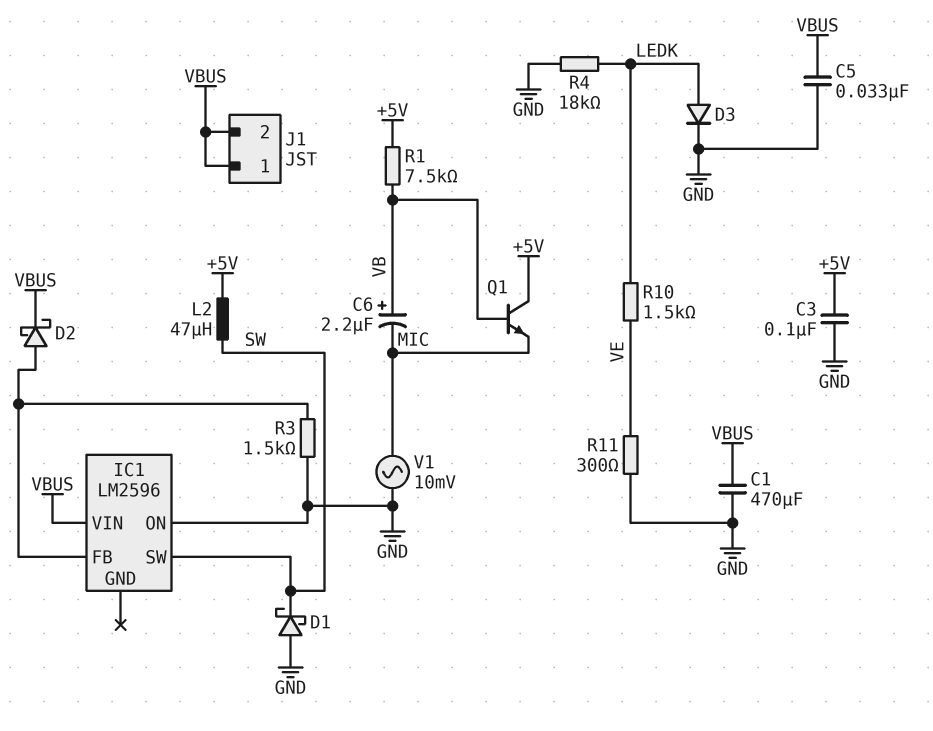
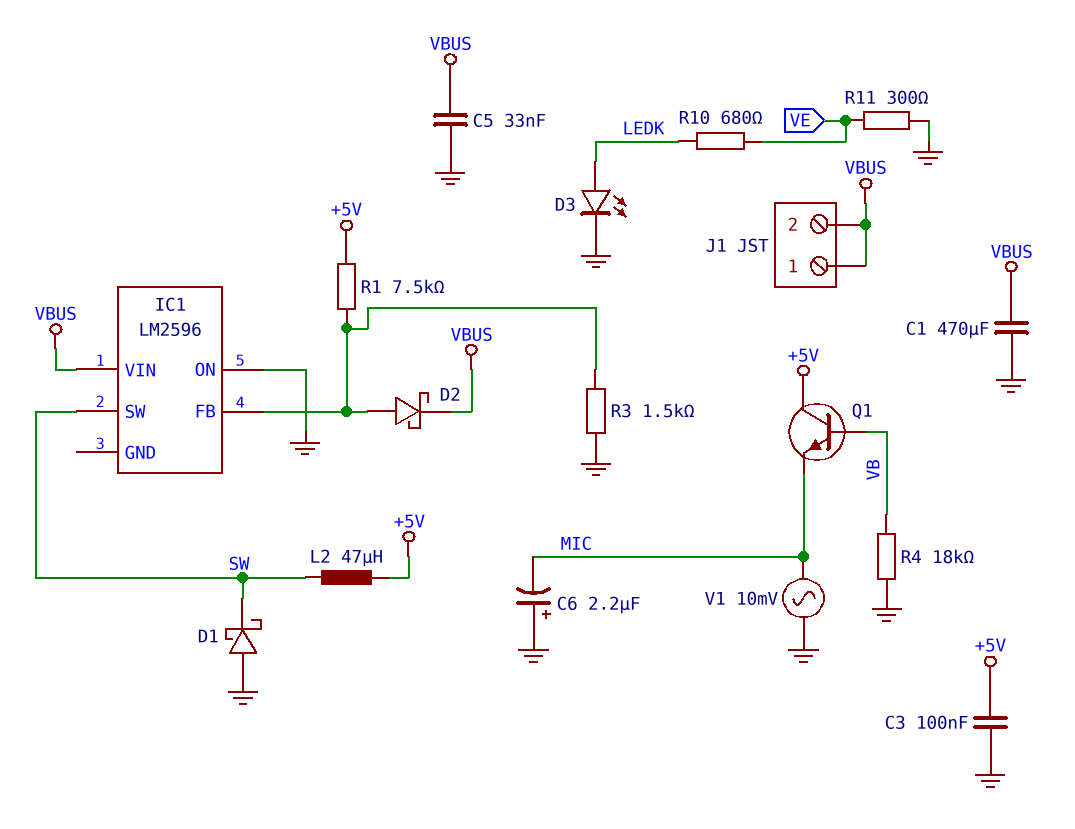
C6: 2.2uF (plus VB, minus MIC) -> 2.2uF (plus GND, minus MIC)
D3: diode (A LEDK, K GND) -> LED (A LEDK, K GND)
R1: 7.5k (+5V, VB) -> 7.5k (+5V, IC1/FB)
R4: 18k (GND, LEDK) -> 18k (GND, VB)
R10: 1.5k (LEDK, VE) -> 680 (LEDK, VE)

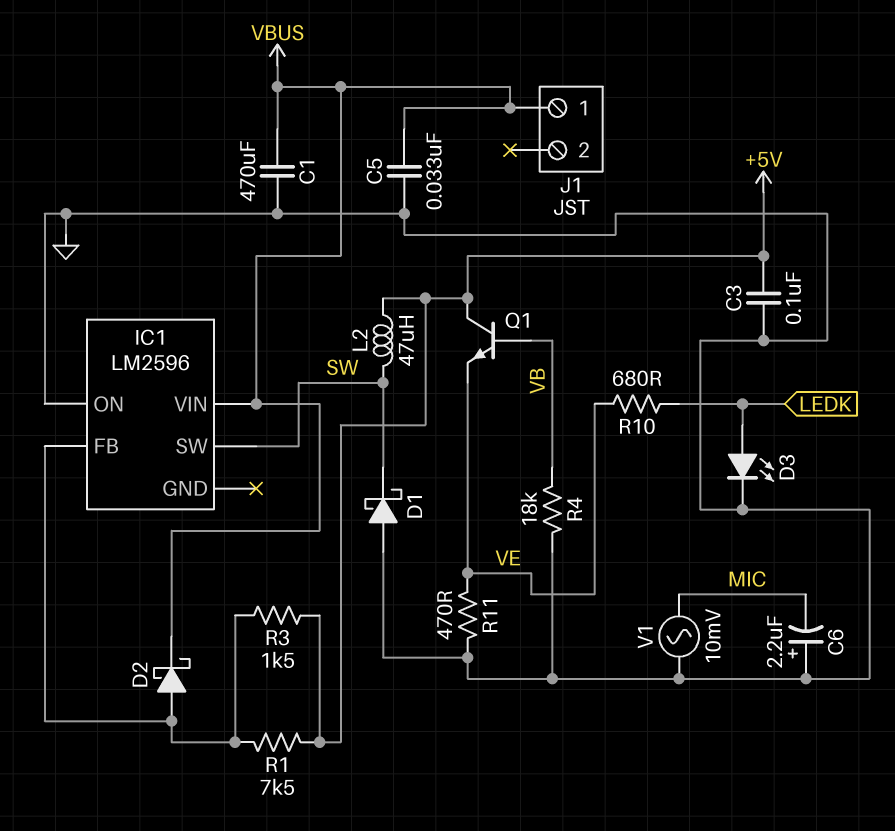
J1 pin 2: VBUS -> none
Q1: NPN (B VB, C +5V, E MIC) -> NPN (B VB, C +5V, E VE)
R3: 1.5k (GND, IC1/FB) -> 1.5k (+5V, IC1/FB)
R11: 300 (GND, VE) -> 470 (GND, VE)

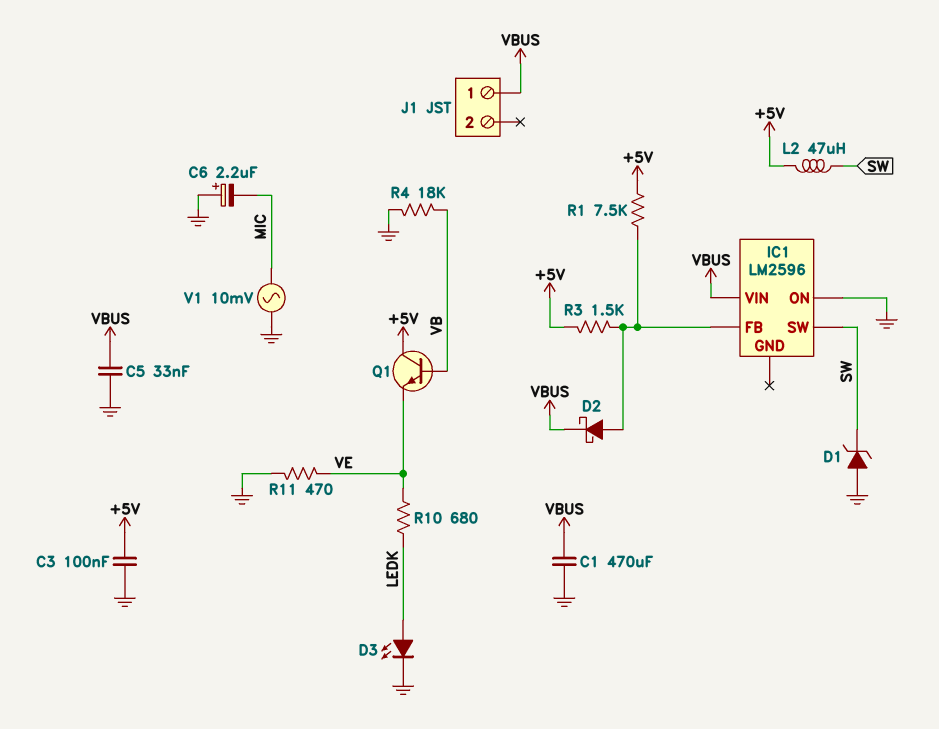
D1: schottky (A GND, K SW) -> zener (A GND, K SW)

